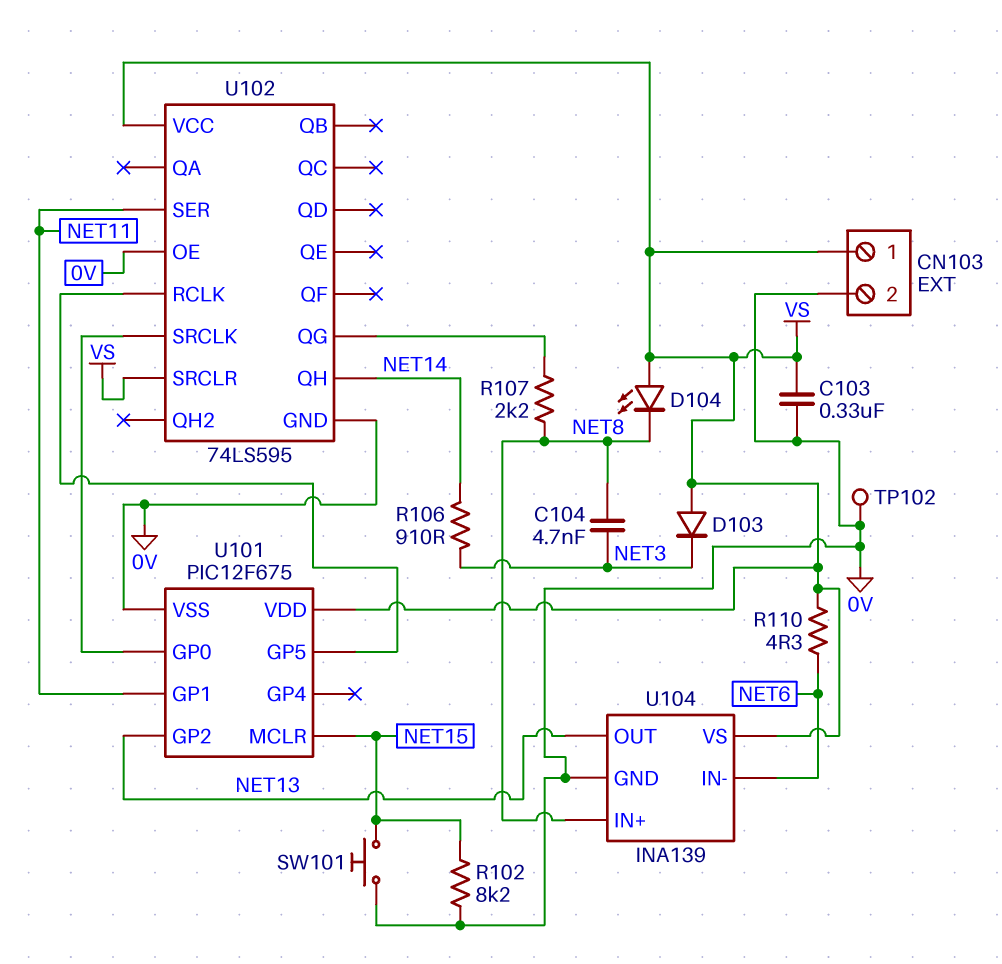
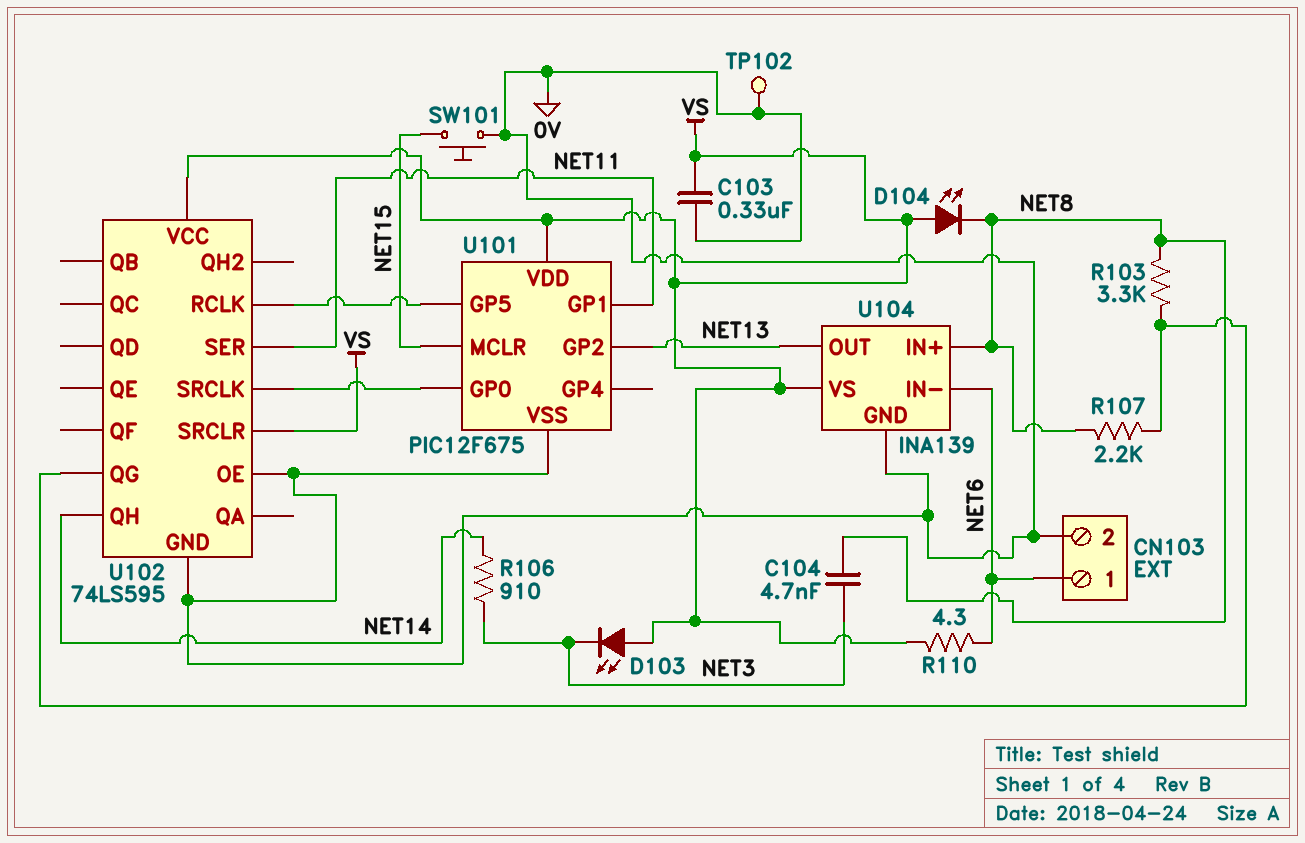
CN103 pin 1: VS -> NET6
D103: diode (A VS, K NET3) -> LED (A VS, K NET3)
R102: 8.2k (0V, NET15) -> none
R103: none -> 3.3k (NET8, U102/QG)

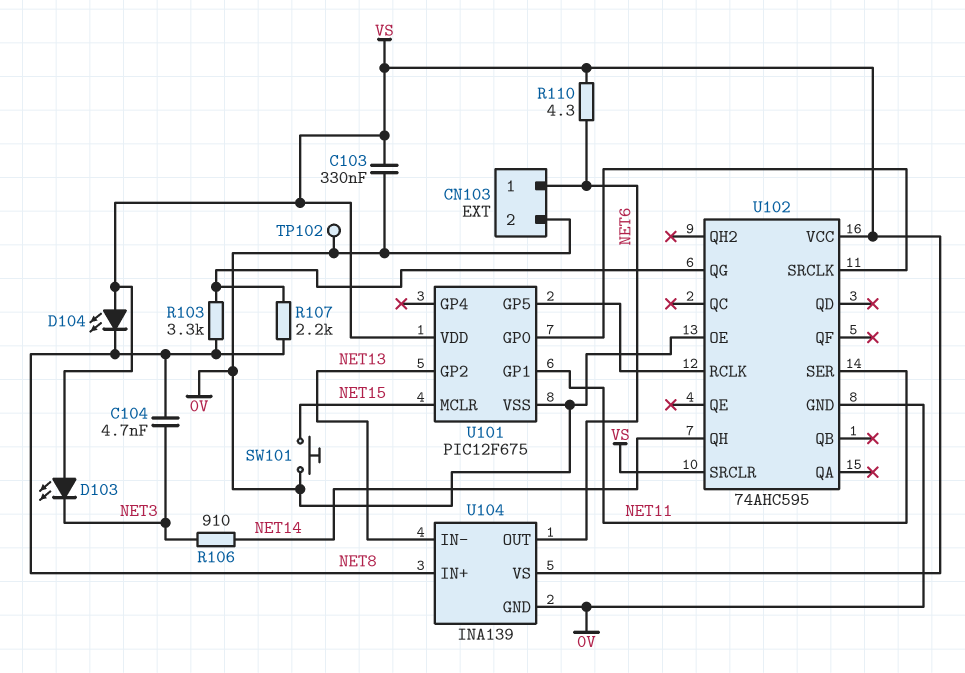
U102: 74LS595 -> 74AHC595
U104 pin IN-: NET6 -> NET13
U104 pin OUT: NET13 -> NET6

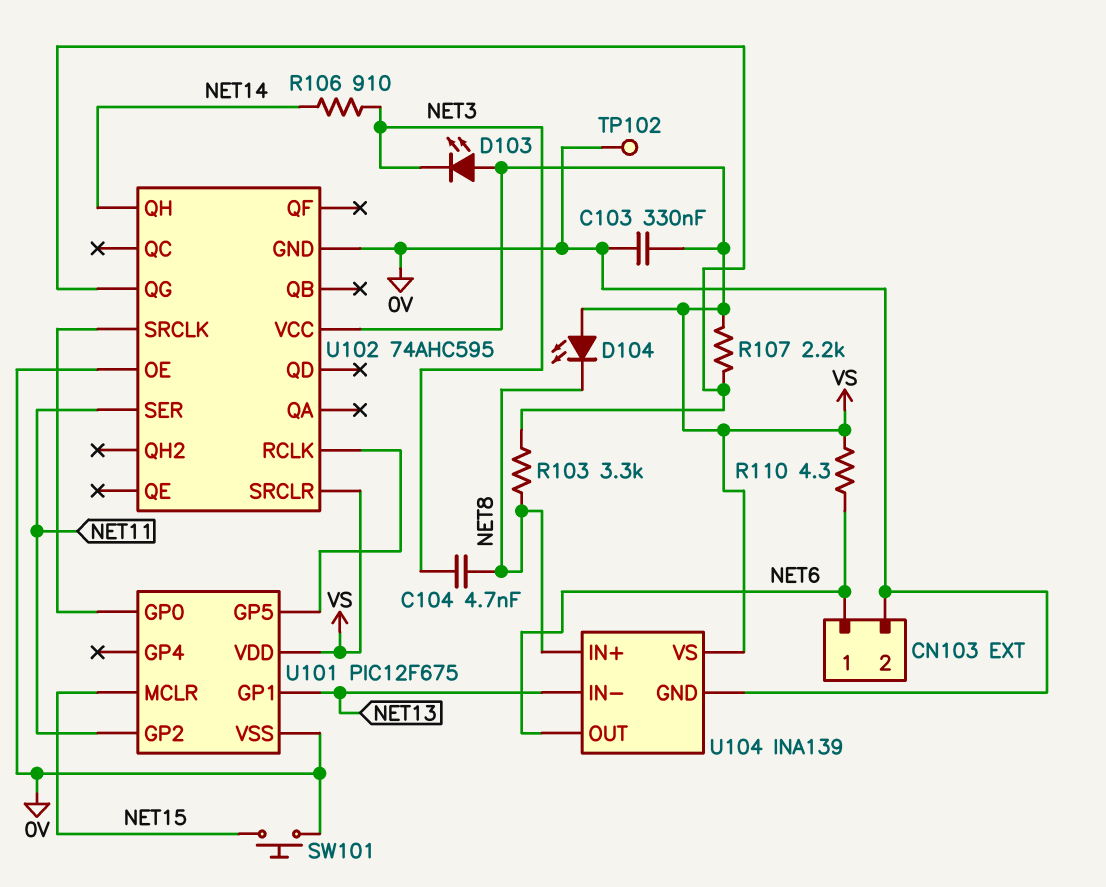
R107: 2.2k (NET8, U102/QG) -> 2.2k (U102/QG, VS)
U101 pin GP1: NET11 -> NET13
U101 pin GP2: NET13 -> NET11

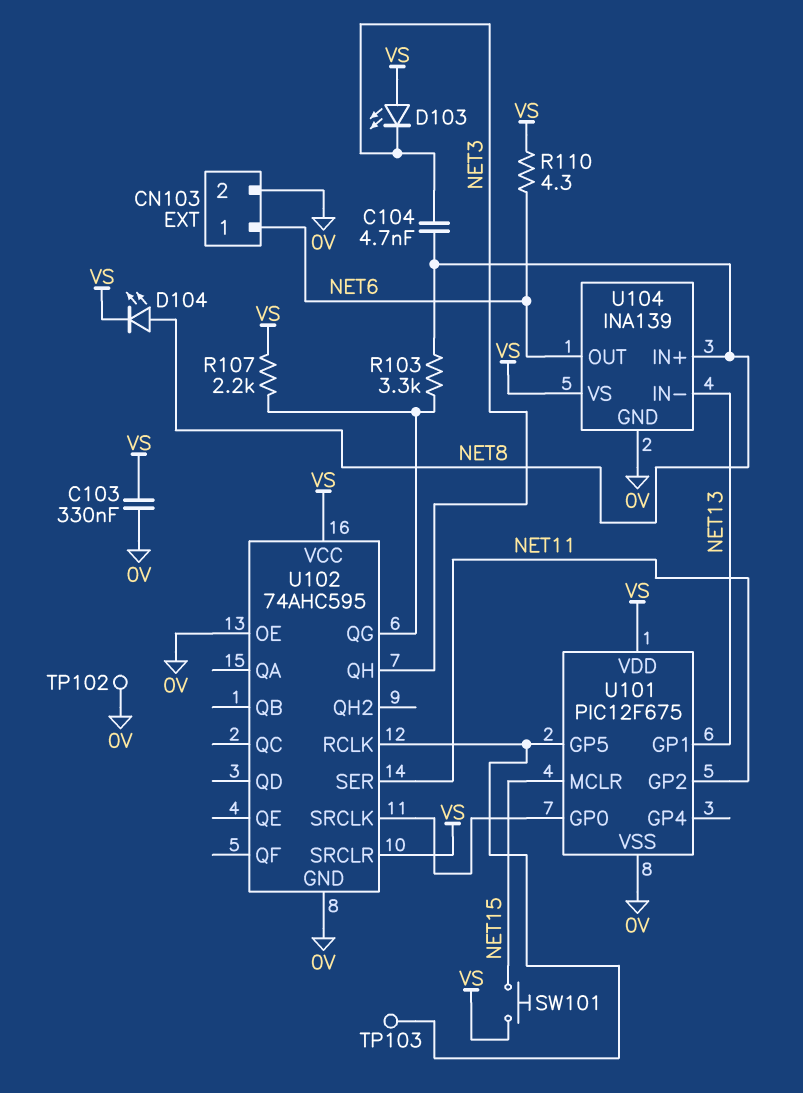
D104: LED (A VS, K NET8) -> LED (A NET8, K VS)
R106: 910 (NET3, NET14) -> none
SW101: button (0V, NET15) -> button (NET15, VS)
TP103: none -> test point (U101/GP5)
U102 pin QH: NET14 -> NET3

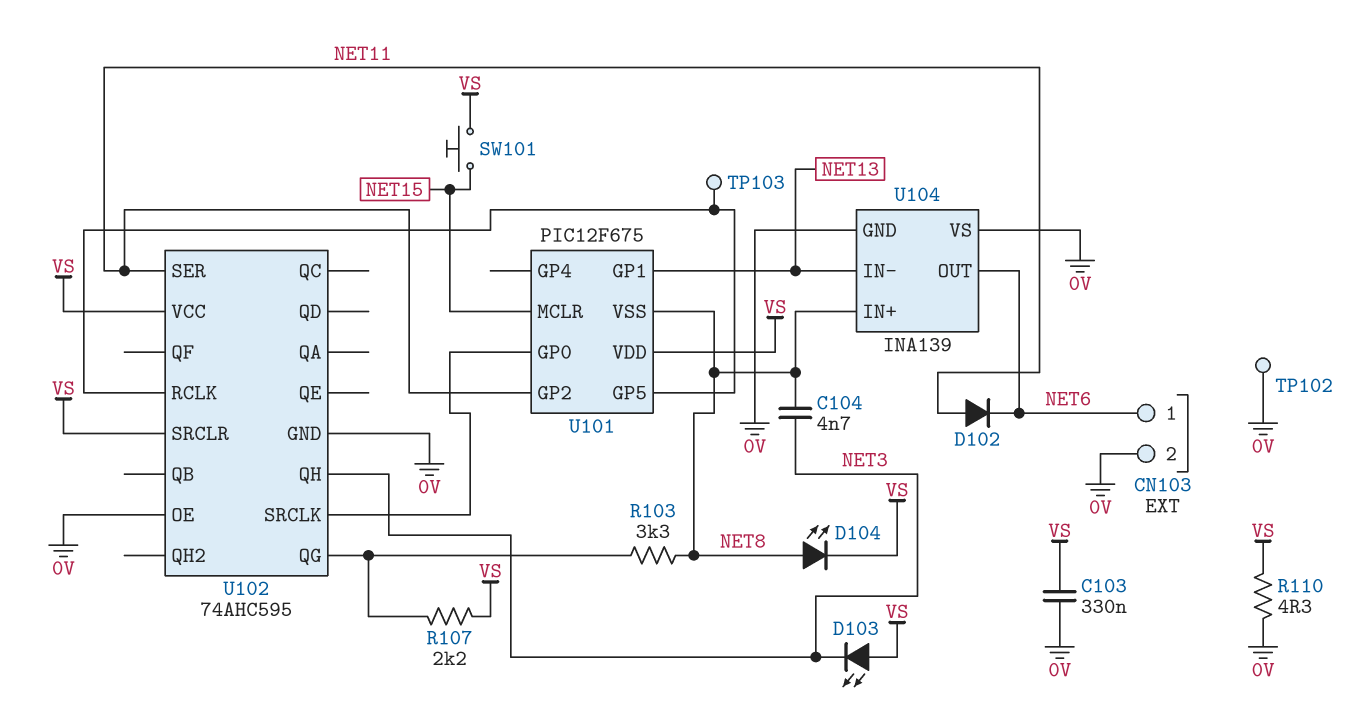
D102: none -> diode (A NET11, K NET6)
R110: 4.3 (NET6, VS) -> 4.3 (0V, VS)
U101 pin VSS: 0V -> NET8
U104 pin VS: VS -> 0V

